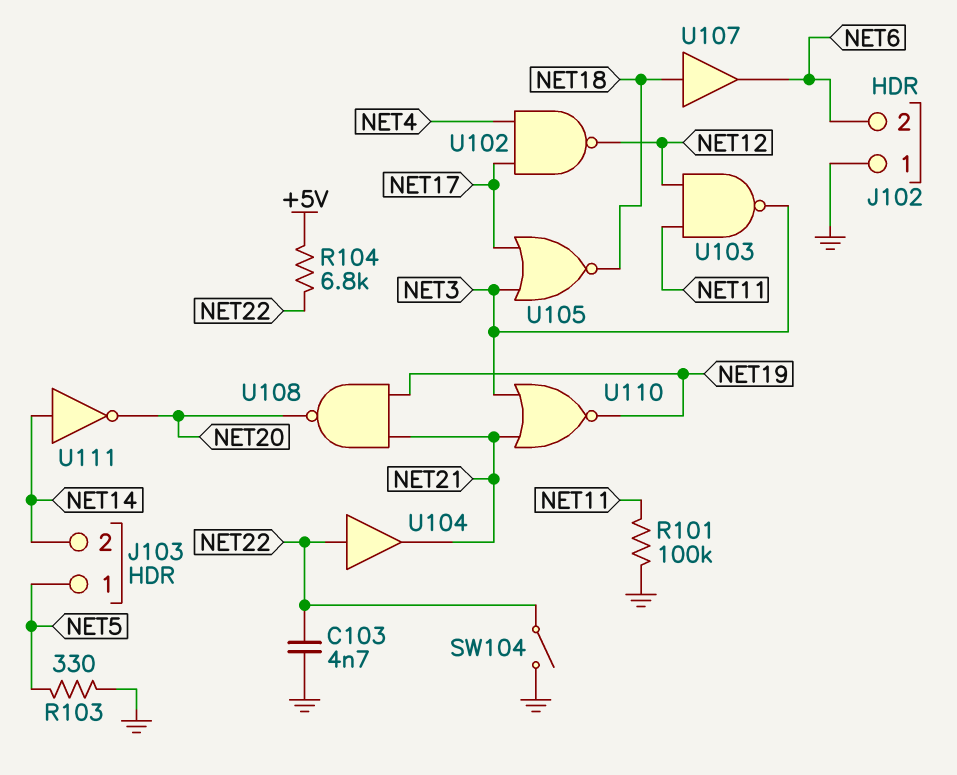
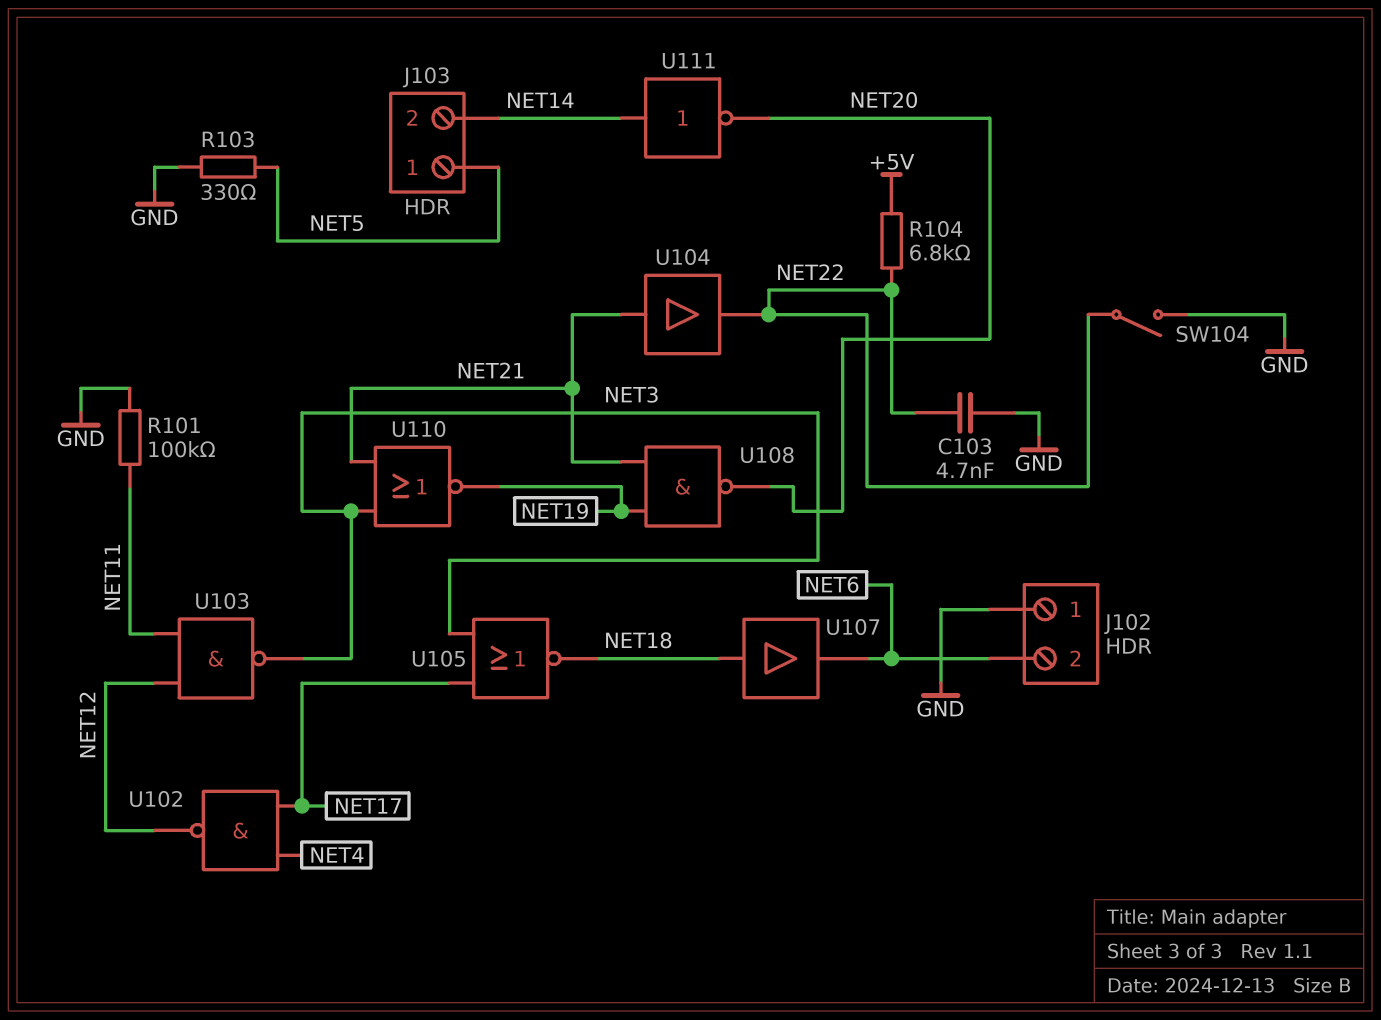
U104: buffer (in NET22, out NET21) -> buffer (in NET21, out NET22)

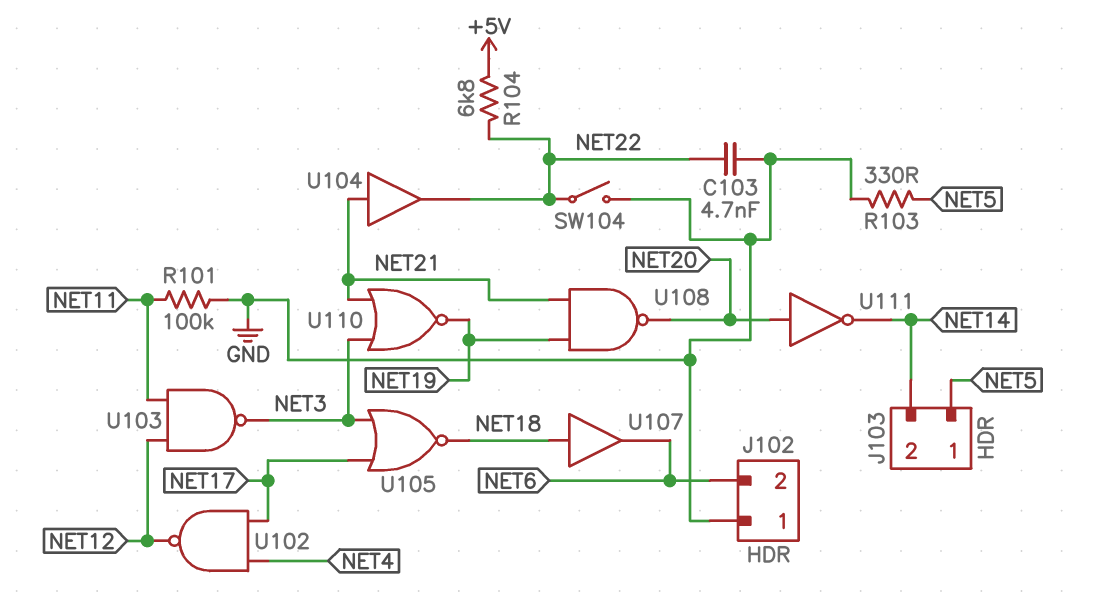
U111: NOT (in NET14, out NET20) -> NOT (in NET20, out NET14)

